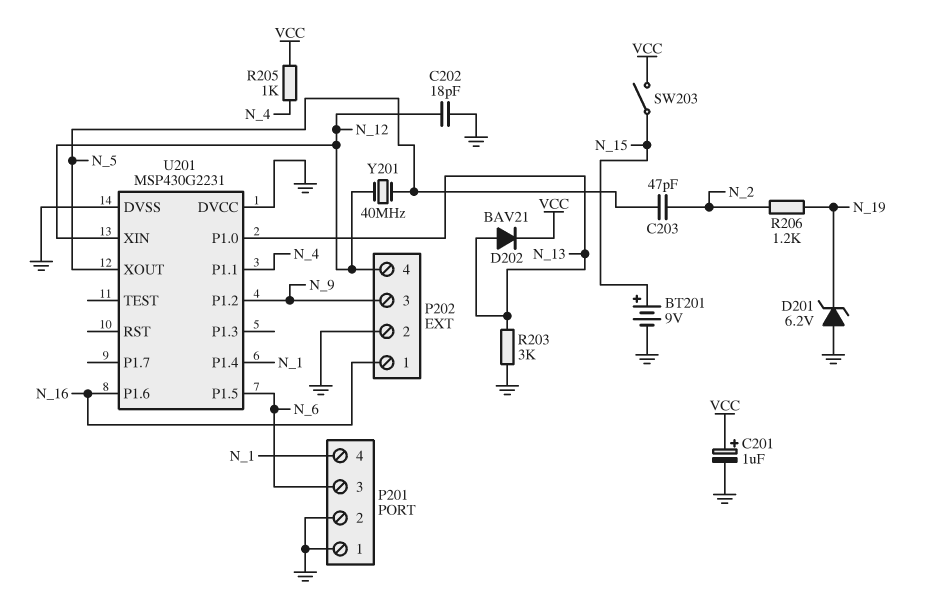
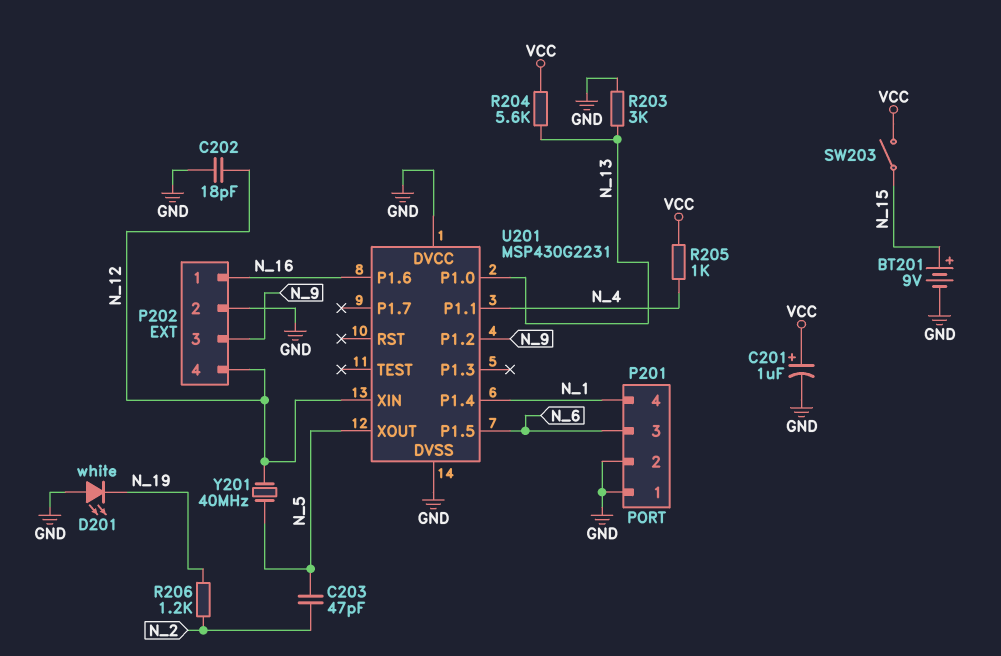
D201: zener 6.2V (A GND, K N_19) -> LED white (A GND, K N_19)
D202: diode BAV21 (A N_13, K VCC) -> none
R204: none -> 5.6k (N_13, VCC)

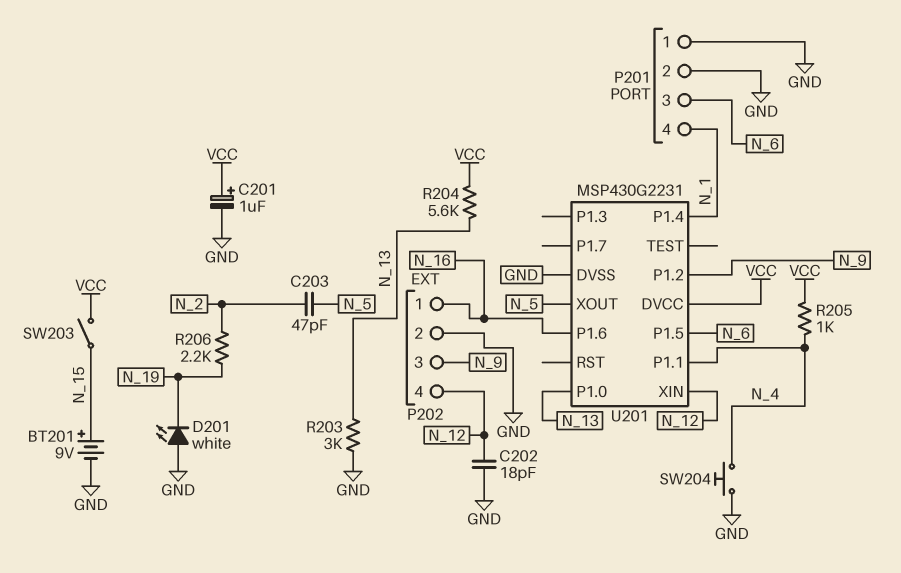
R206: 1.2k (N_2, N_19) -> 2.2k (N_2, N_19)
SW204: none -> button (GND, N_4)
U201 pin DVCC: GND -> VCC
Y201: 40MHz (N_5, N_12) -> none

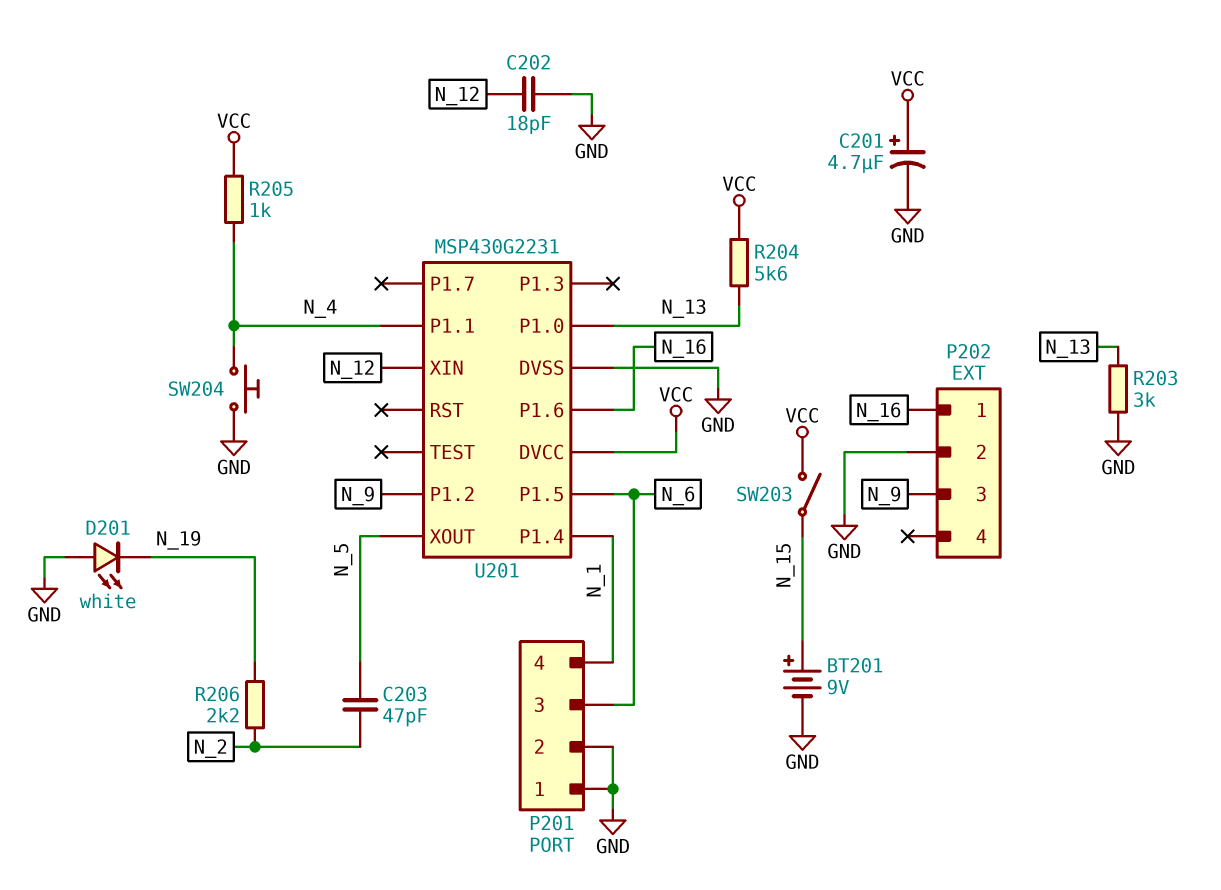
C201: 1uF (plus VCC, minus GND) -> 4.7uF (plus VCC, minus GND)
P202 pin 4: N_12 -> none

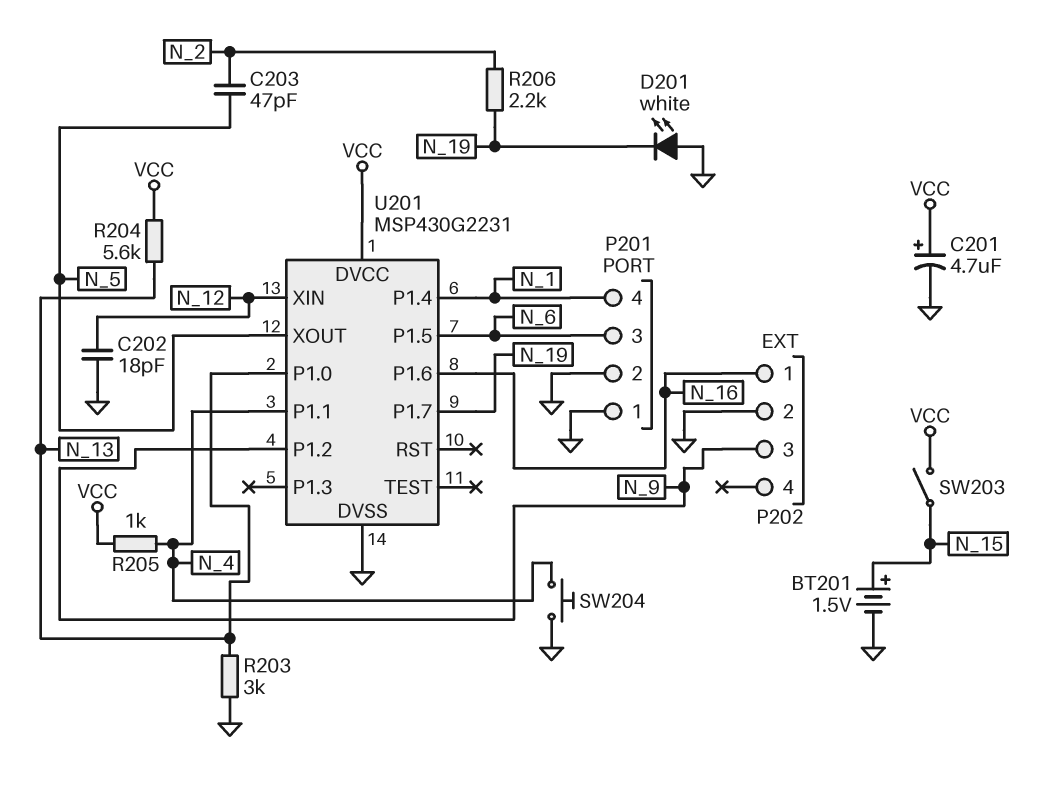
BT201: 9V (plus N_15, minus GND) -> 1.5V (plus N_15, minus GND)
U201 pin P1.7: none -> N_19

